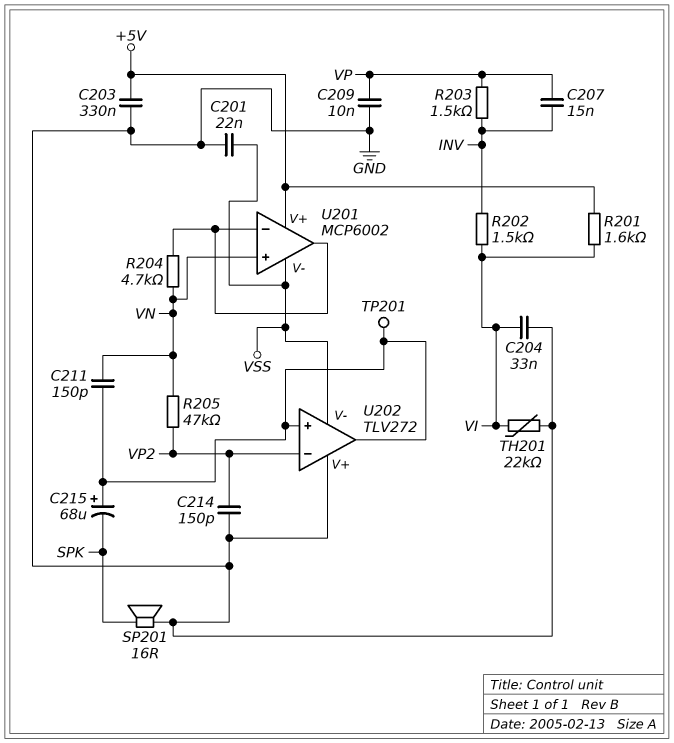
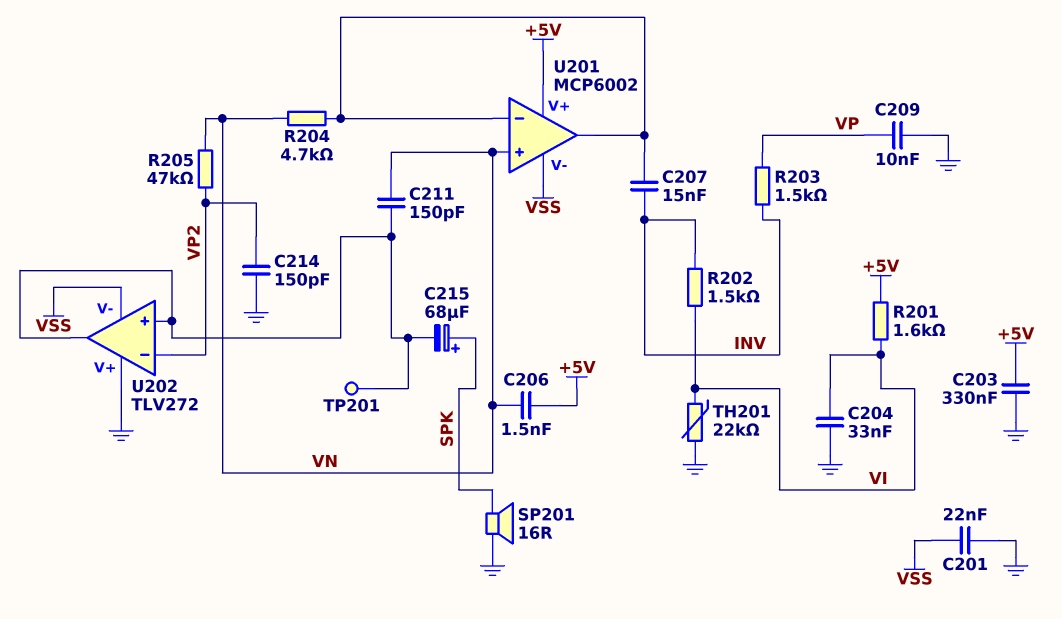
C206: none -> 1.5nF (+5V, VN)
C207: 15nF (INV, VP) -> 15nF (INV, U201/in-)
C215: 68uF (plus U202/in+, minus SPK) -> 68uF (plus SPK, minus U202/in+)

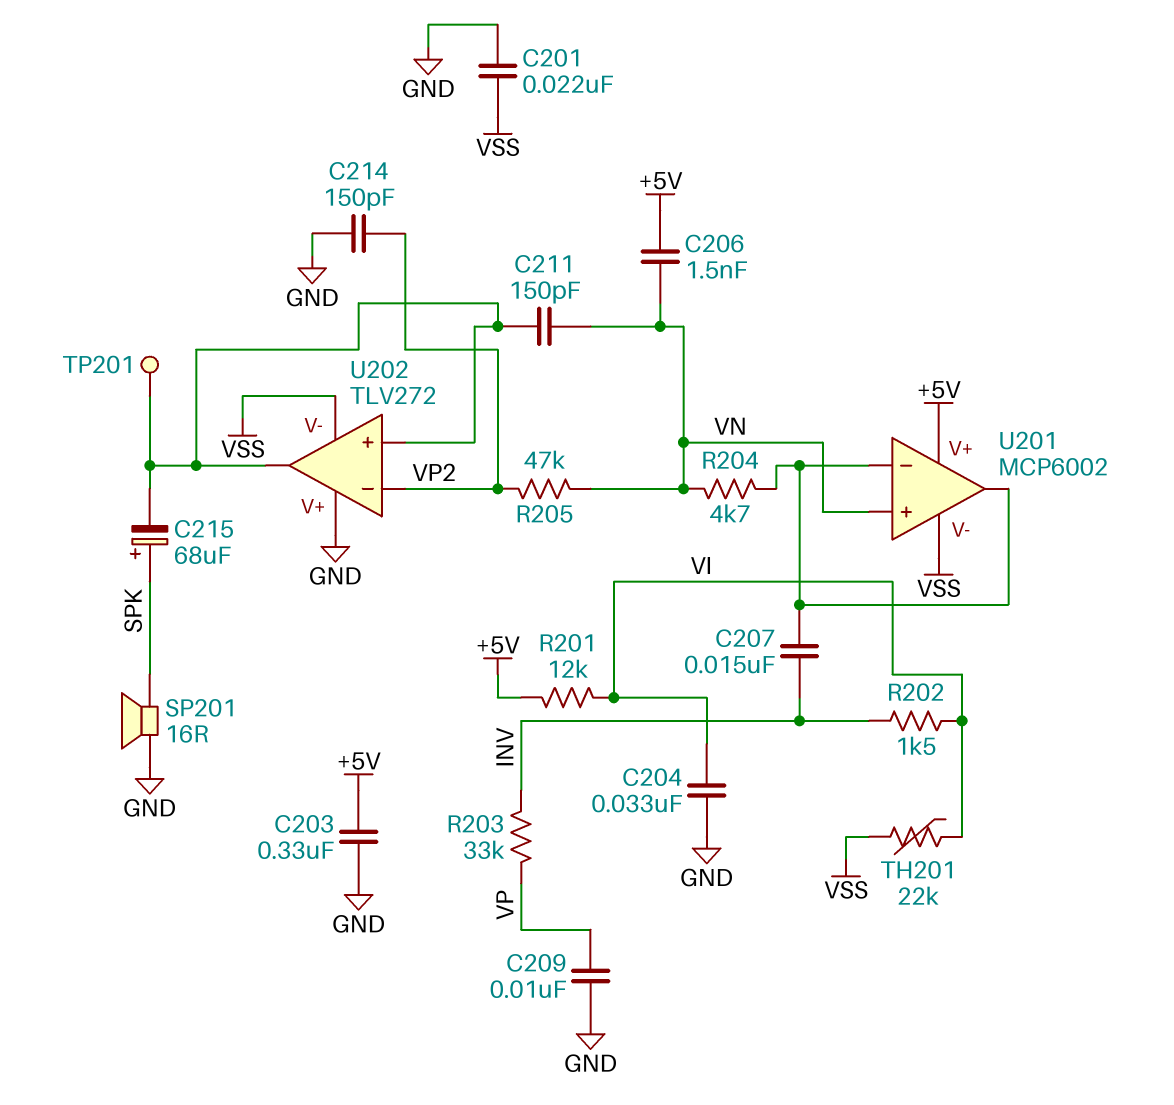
R201: 1.6k (+5V, VI) -> 12k (+5V, VI)
R203: 1.5k (INV, VP) -> 33k (INV, VP)
TH201: 22k (GND, VI) -> 22k (VI, VSS)

